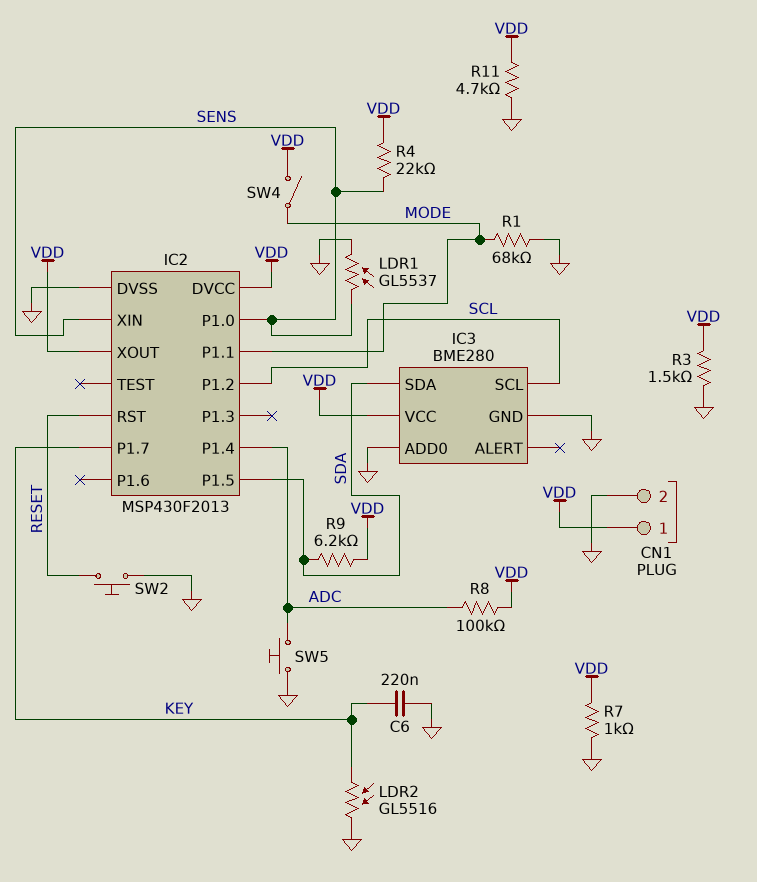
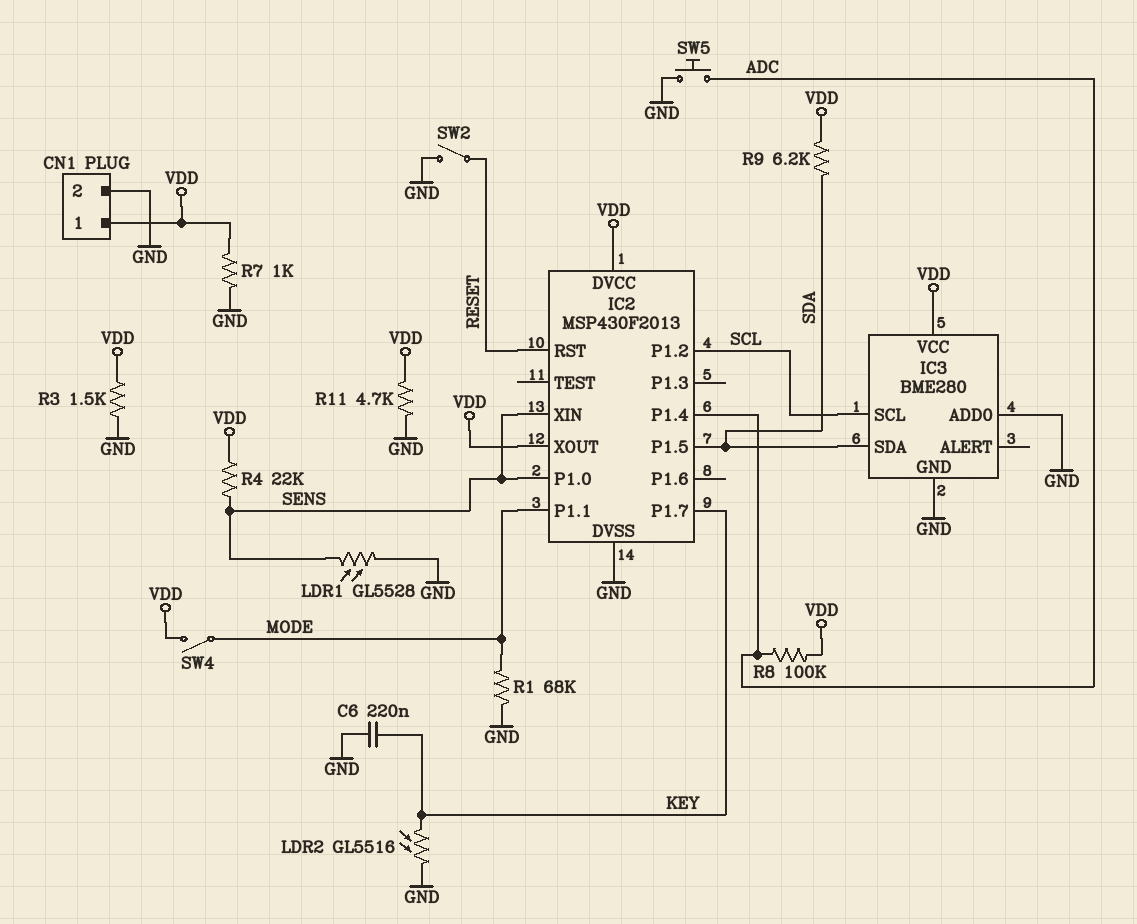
LDR1: GL5537 (GND, SENS) -> GL5528 (GND, SENS)
SW2: button (GND, RESET) -> switch (GND, RESET)

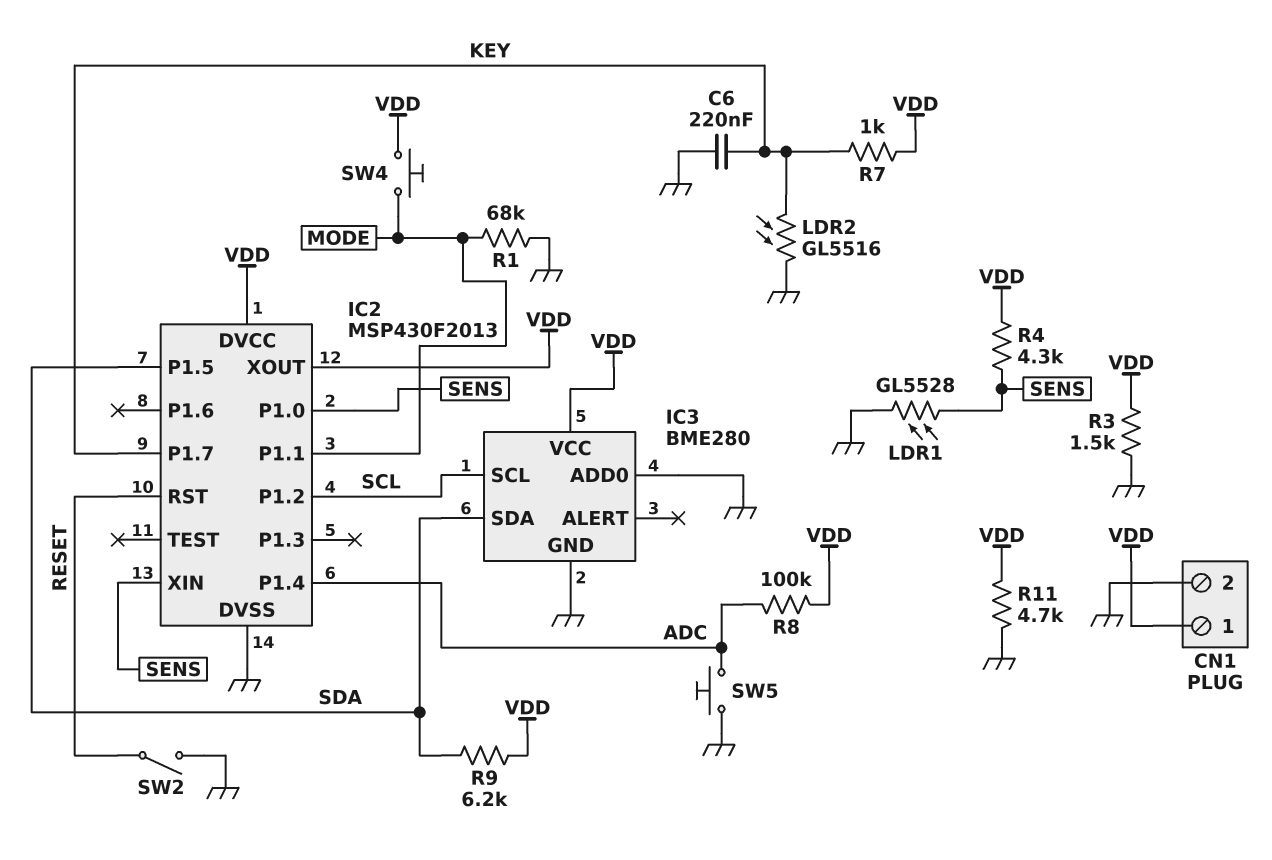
R4: 22k (SENS, VDD) -> 4.3k (SENS, VDD)
R7: 1k (GND, VDD) -> 1k (KEY, VDD)
SW4: switch (MODE, VDD) -> button (MODE, VDD)

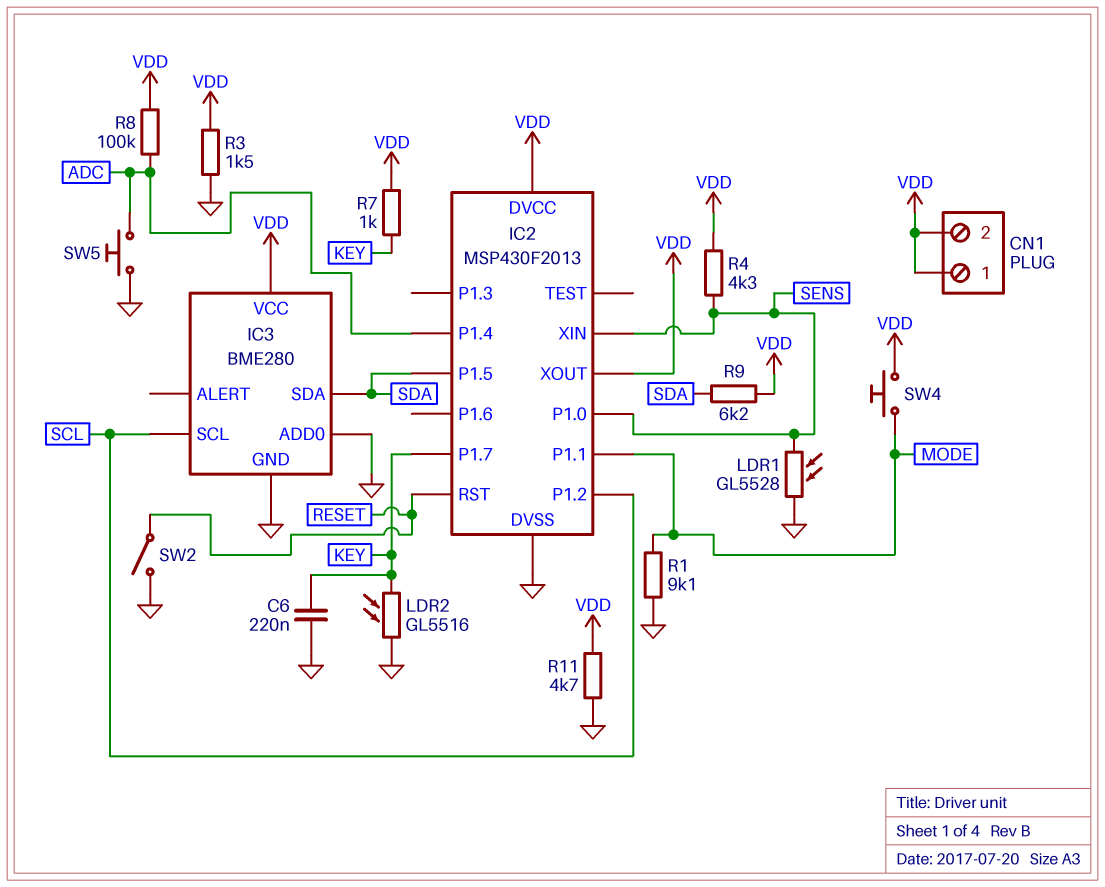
CN1 pin 2: GND -> VDD
R1: 68k (GND, MODE) -> 9.1k (GND, MODE)

